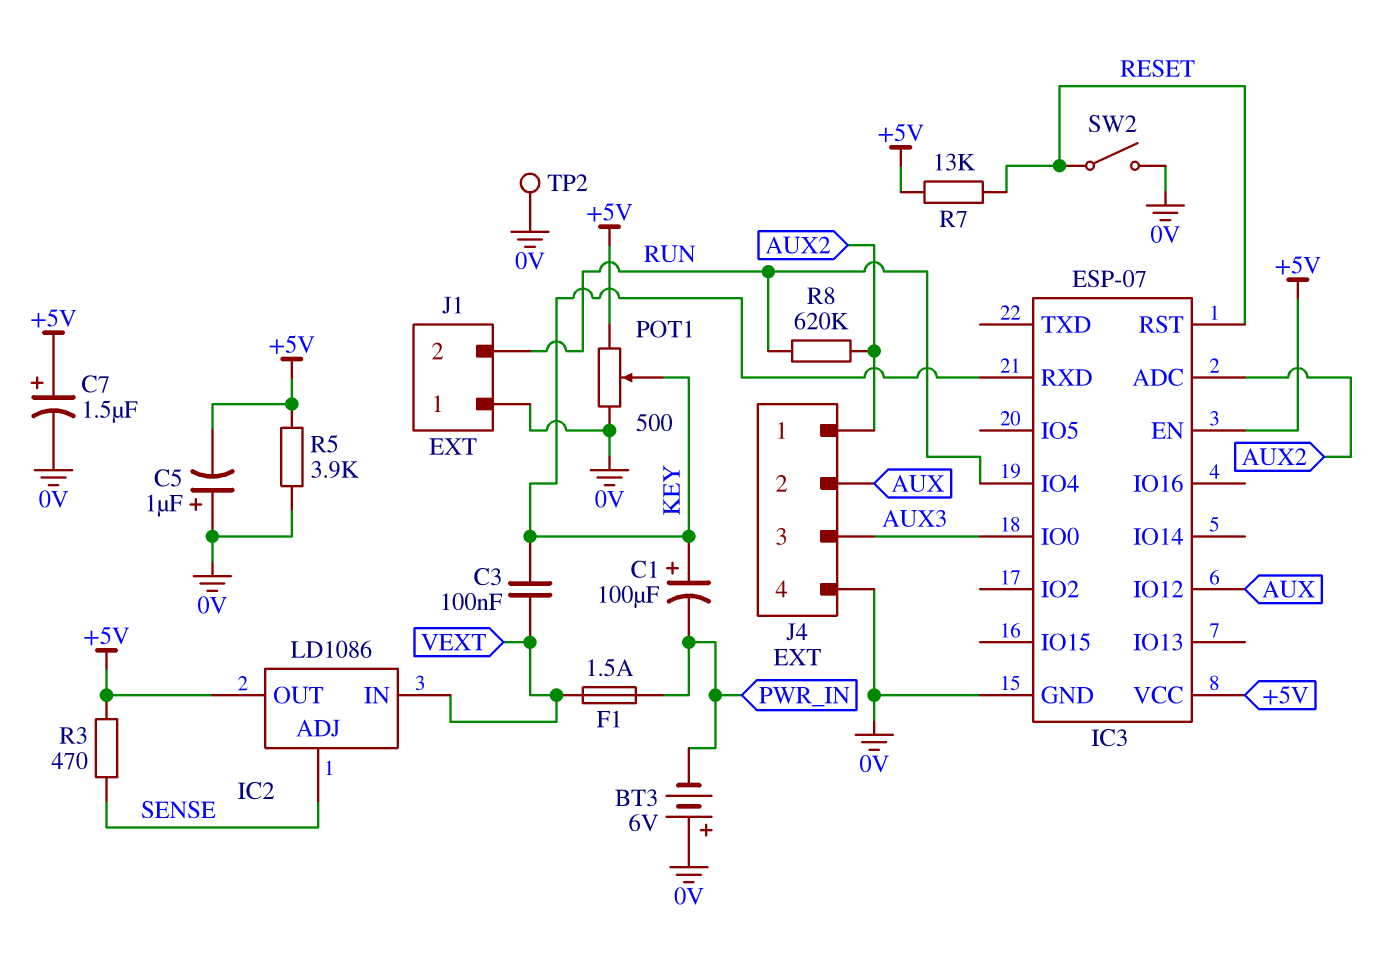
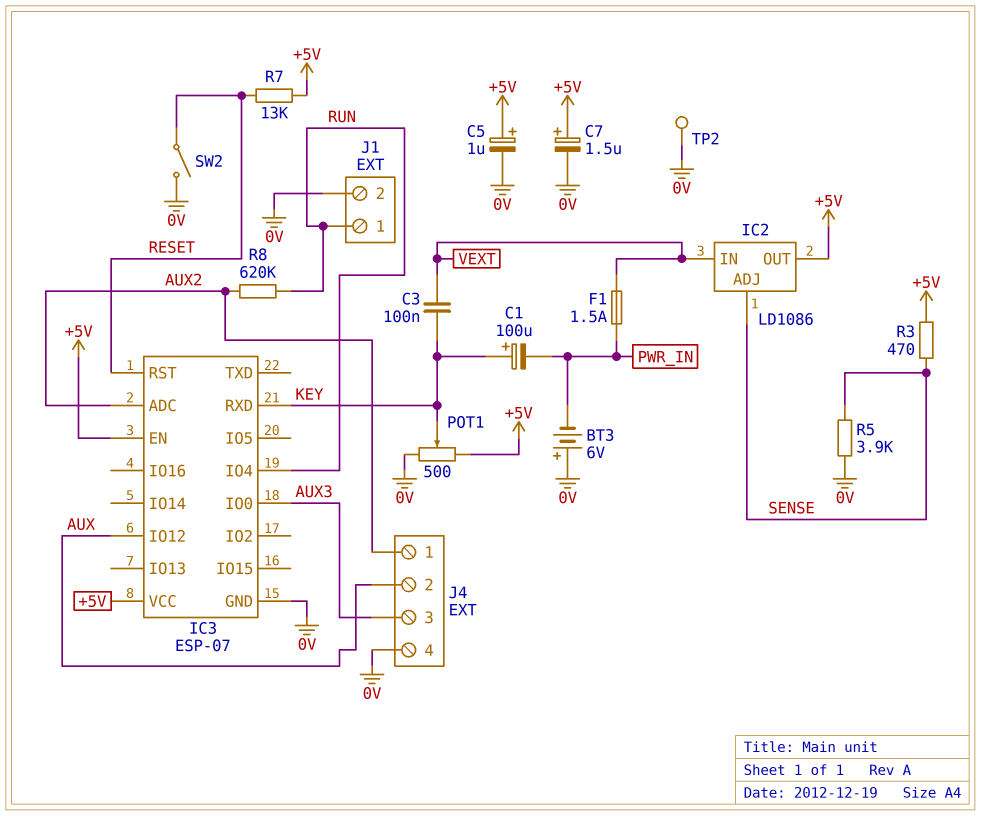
C5: 1uF (plus 0V, minus +5V) -> 1uF (plus +5V, minus 0V)
J1 pin 1: 0V -> RUN
J1 pin 2: RUN -> 0V
R5: 3.9k (+5V, 0V) -> 3.9k (0V, SENSE)

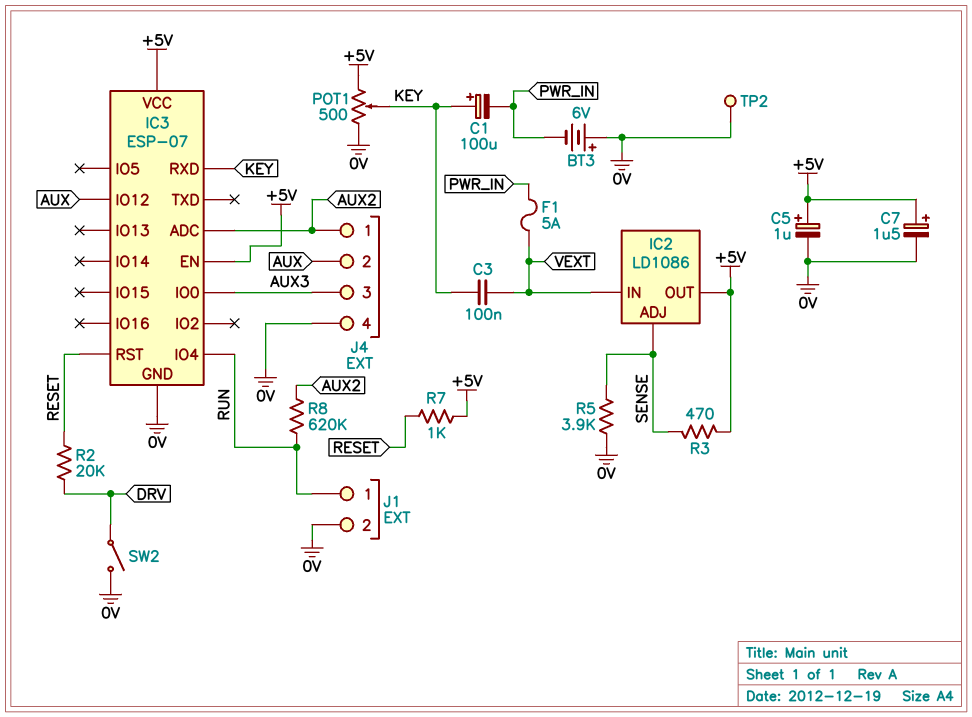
F1: 1.5A (PWR_IN, VEXT) -> 5A (PWR_IN, VEXT)
R2: none -> 20k (DRV, RESET)
R7: 13k (+5V, RESET) -> 1k (+5V, RESET)
SW2: switch (0V, RESET) -> switch (0V, DRV)

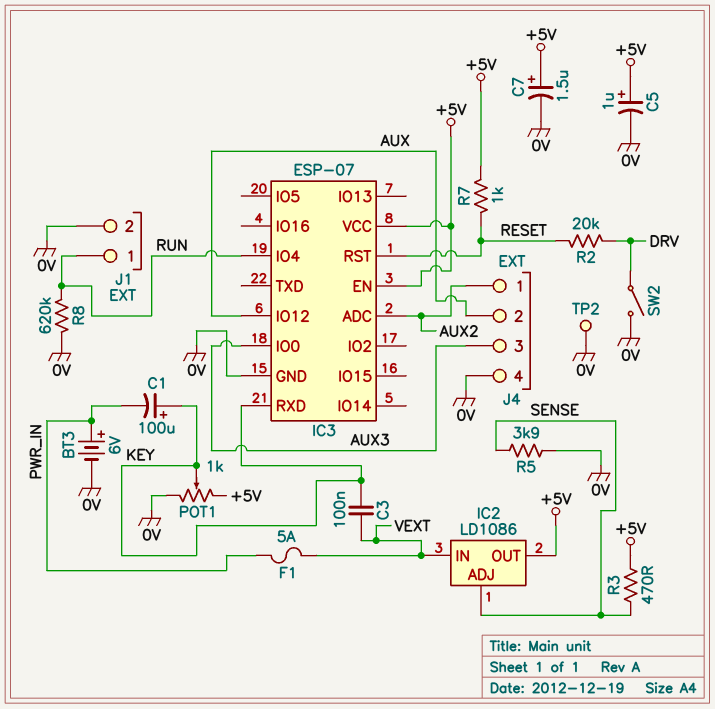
BT3: 6V (plus 0V, minus PWR_IN) -> 6V (plus PWR_IN, minus 0V)
POT1: 500 (+5V, 0V, wiper KEY) -> 1k (+5V, 0V, wiper KEY)
R8: 620k (AUX2, RUN) -> 620k (0V, RUN)

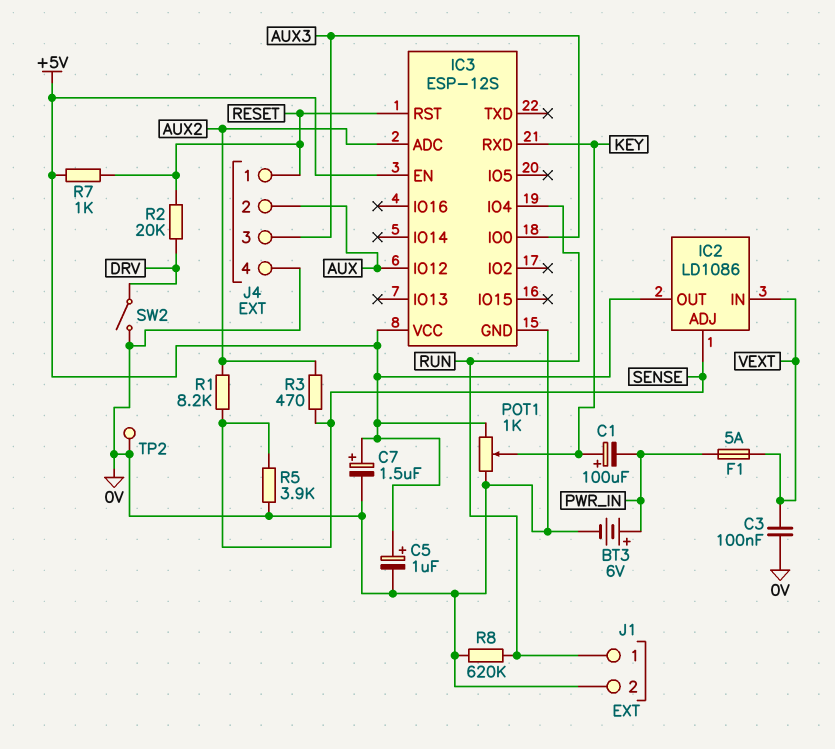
C3: 100nF (KEY, VEXT) -> 100nF (0V, VEXT)
IC3: ESP-07 -> ESP-12S
J4 pin 1: AUX2 -> RESET
R1: none -> 8.2k (AUX2, SENSE)
R3: 470 (+5V, SENSE) -> 470 (AUX2, SENSE)

